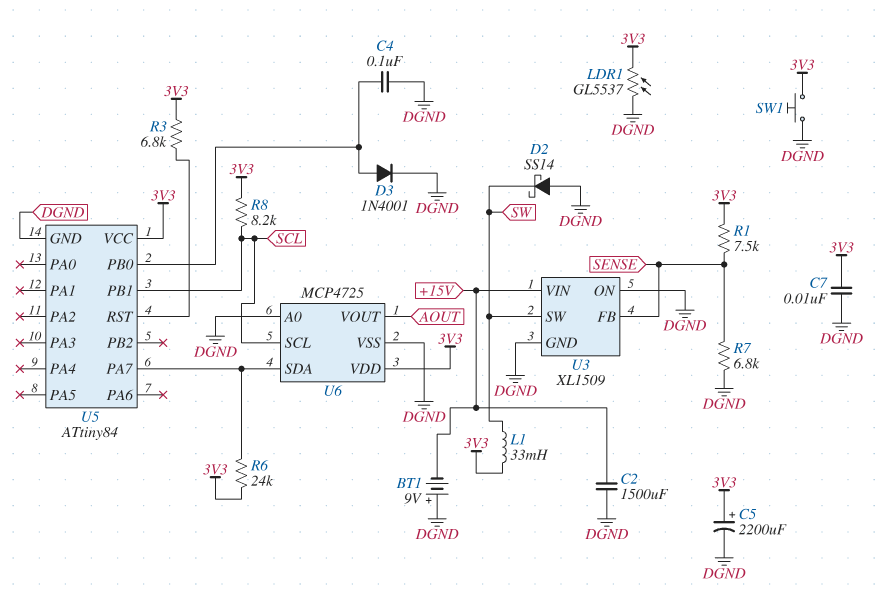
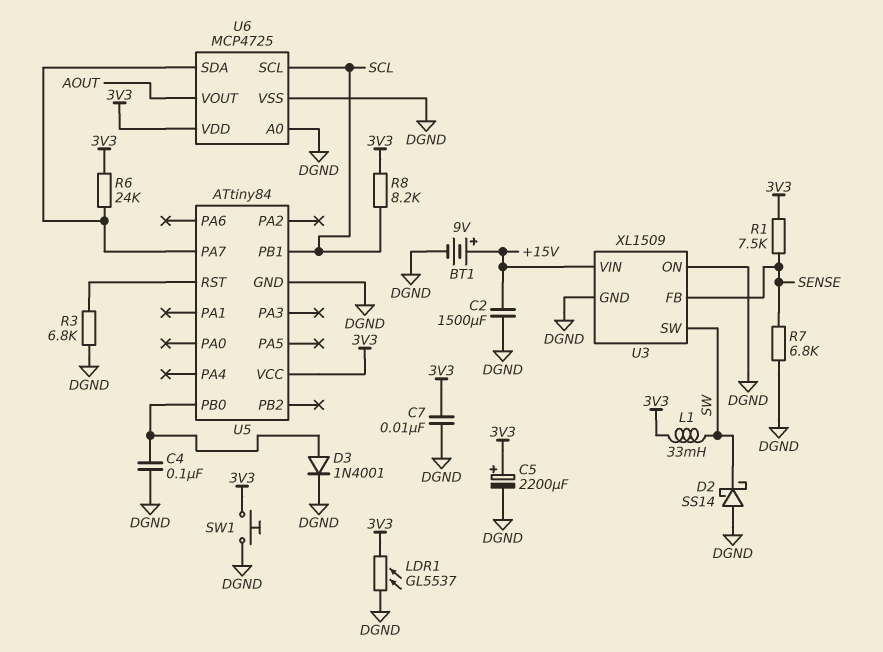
BT1: 9V (plus DGND, minus +15V) -> 9V (plus +15V, minus DGND)
R3: 6.8k (3V3, U5/RST) -> 6.8k (DGND, U5/RST)

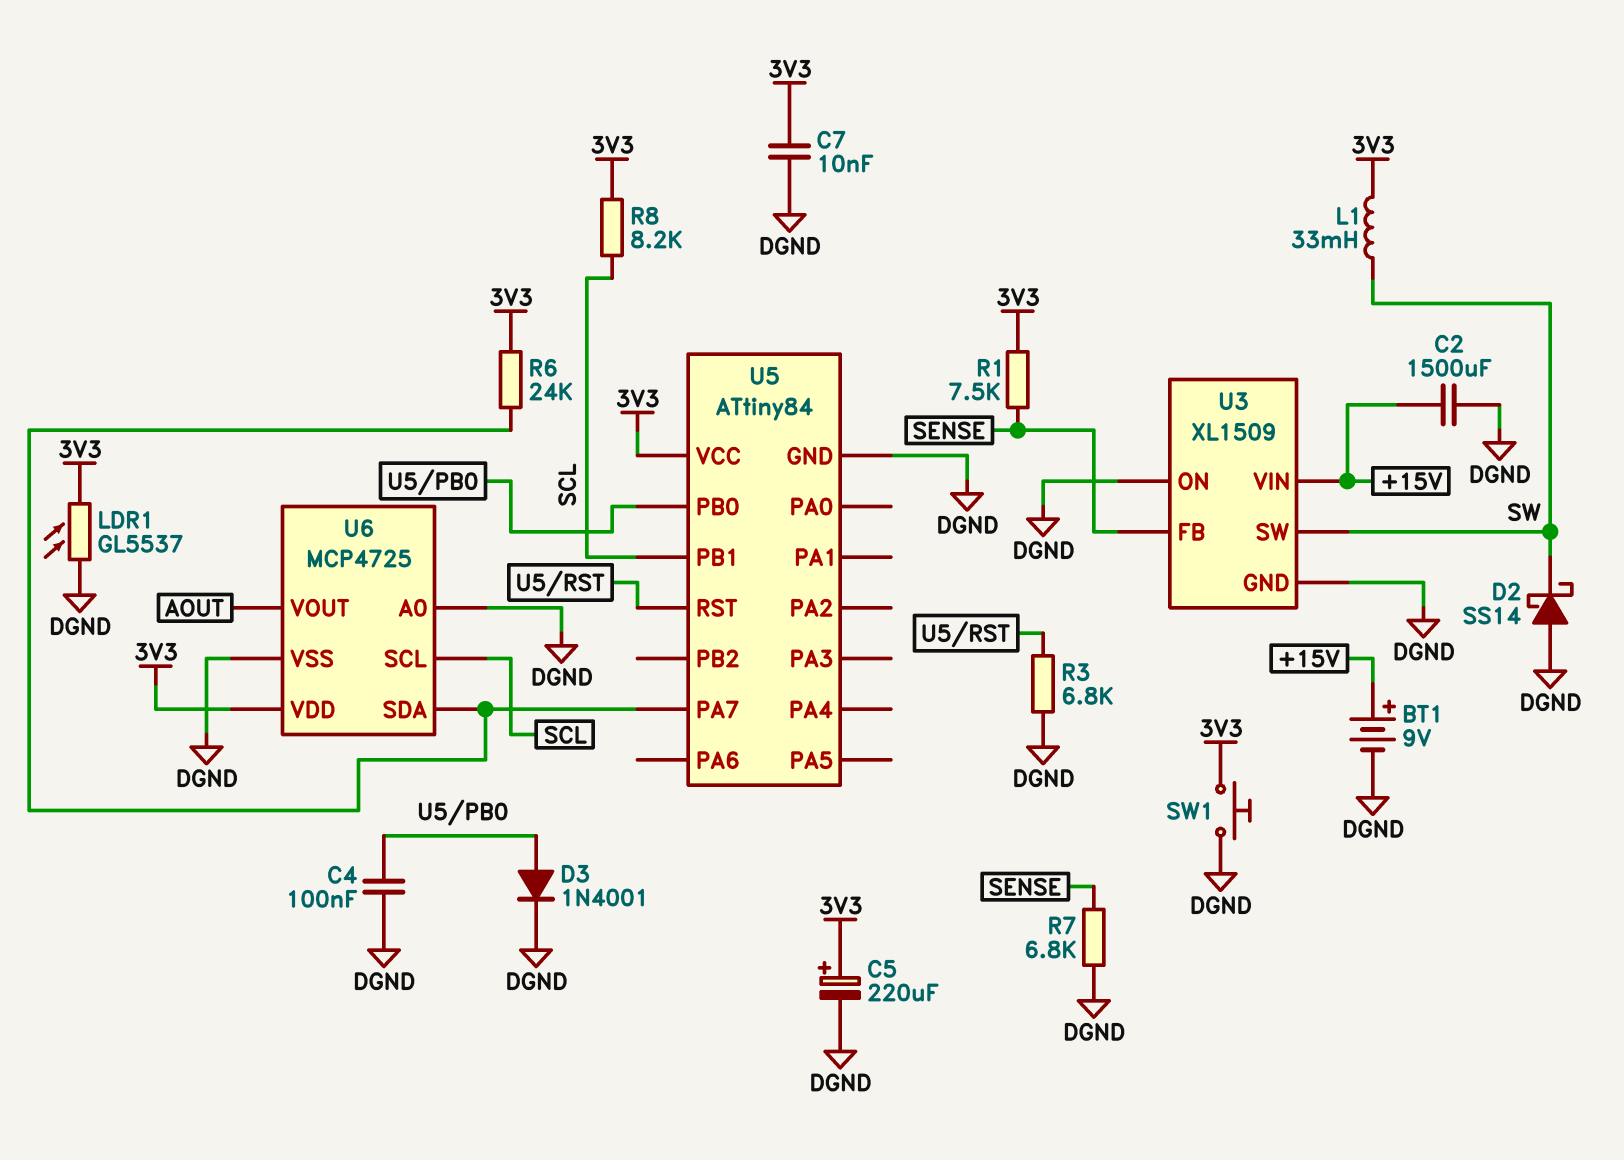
C5: 2200uF (plus 3V3, minus DGND) -> 220uF (plus 3V3, minus DGND)

